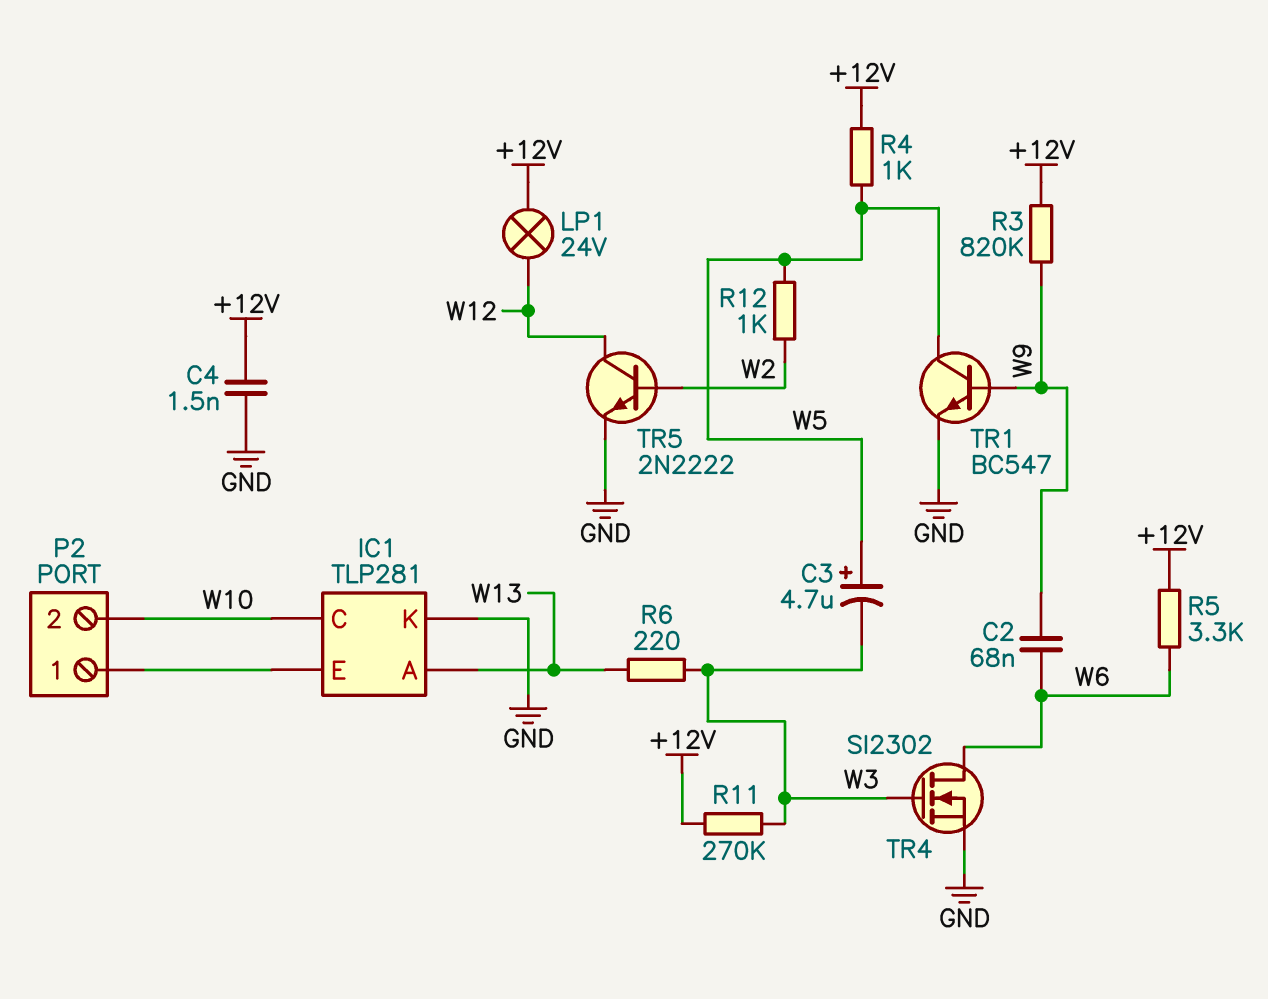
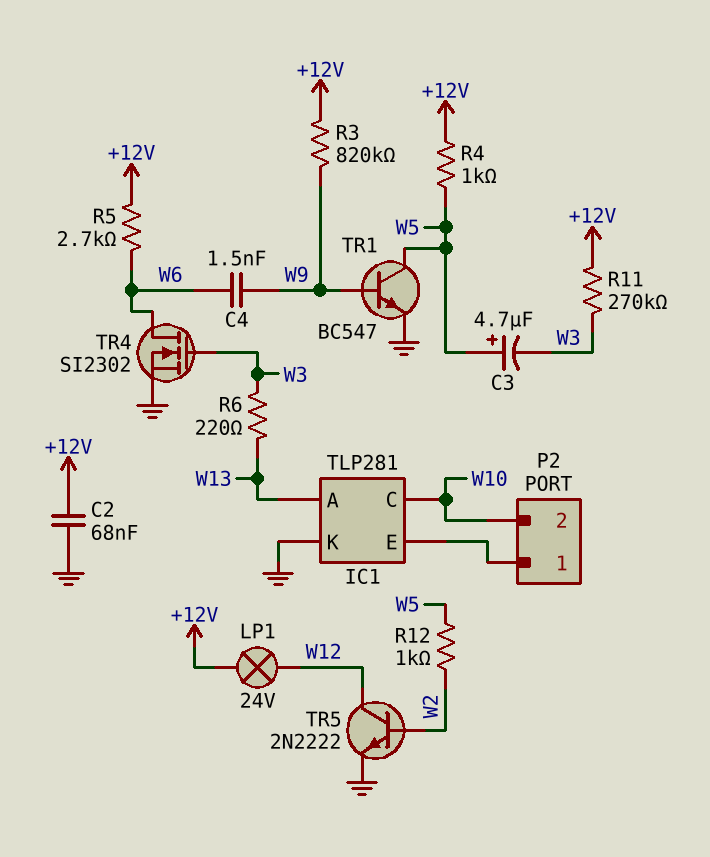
C2: 68nF (W6, W9) -> 68nF (+12V, GND)
C4: 1.5nF (+12V, GND) -> 1.5nF (W6, W9)
R5: 3.3k (+12V, W6) -> 2.7k (+12V, W6)

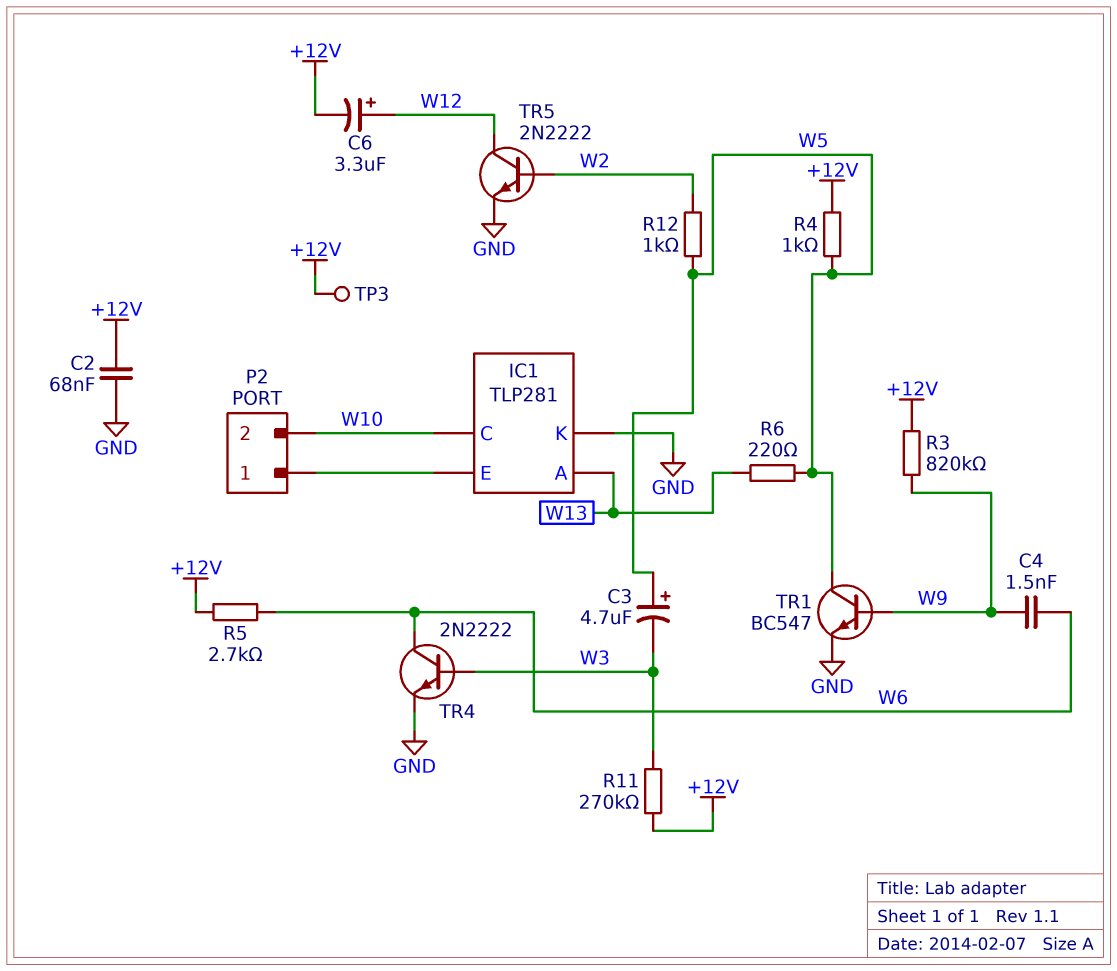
C6: none -> 3.3uF (plus W12, minus +12V)
LP1: lamp 24V (+12V, W12) -> none
R6: 220 (W3, W13) -> 220 (W5, W13)
TP3: none -> test point (+12V)
TR4: NMOS SI2302 (G W3, D W6, S GND) -> NPN 2N2222 (B W3, C W6, E GND)

